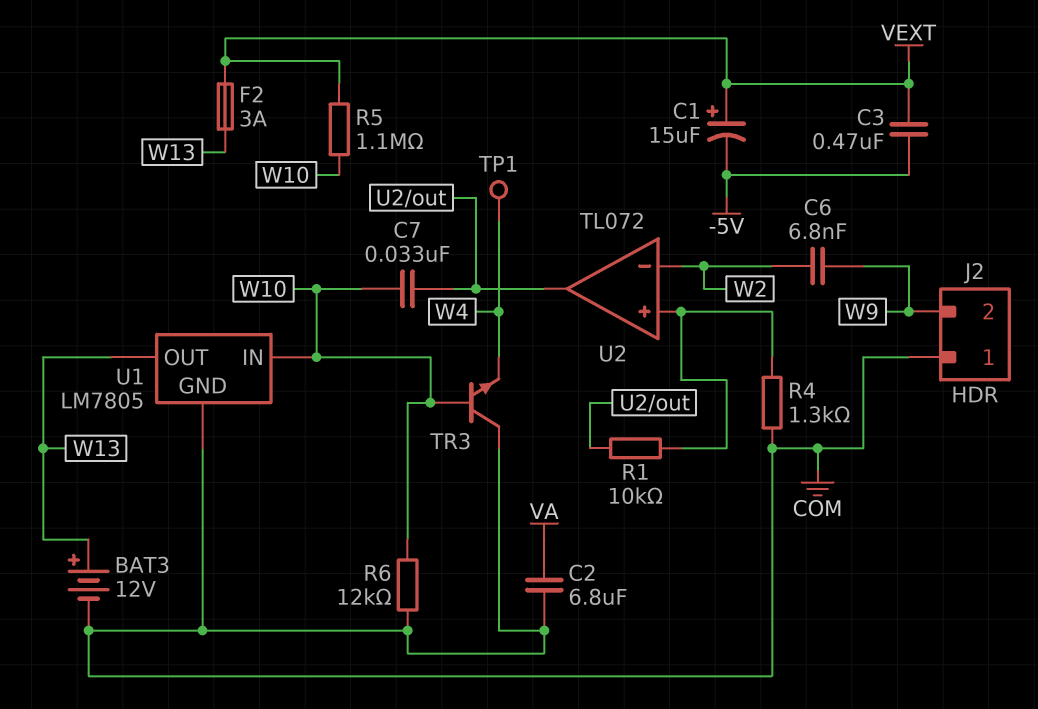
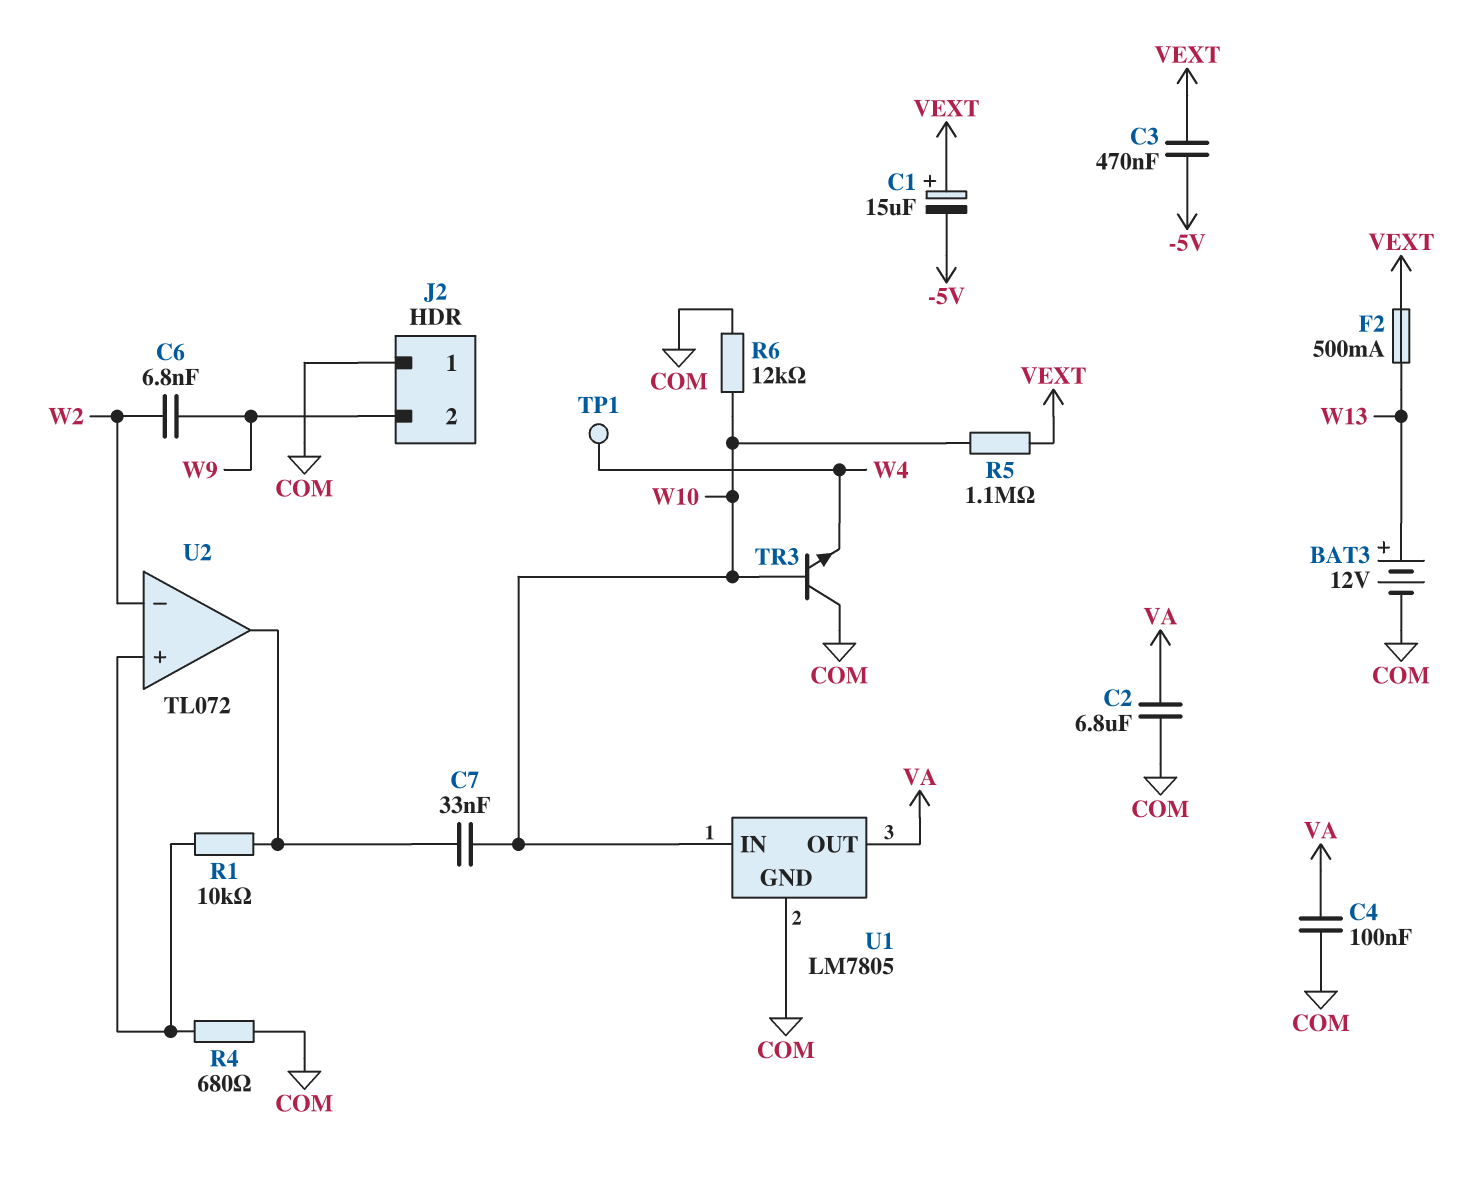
C4: none -> 100nF (COM, VA)
F2: 3A (VEXT, W13) -> 500mA (VEXT, W13)
R4: 1.3k (COM, U2/in+) -> 680 (COM, U2/in+)
U1 pin OUT: W13 -> VA

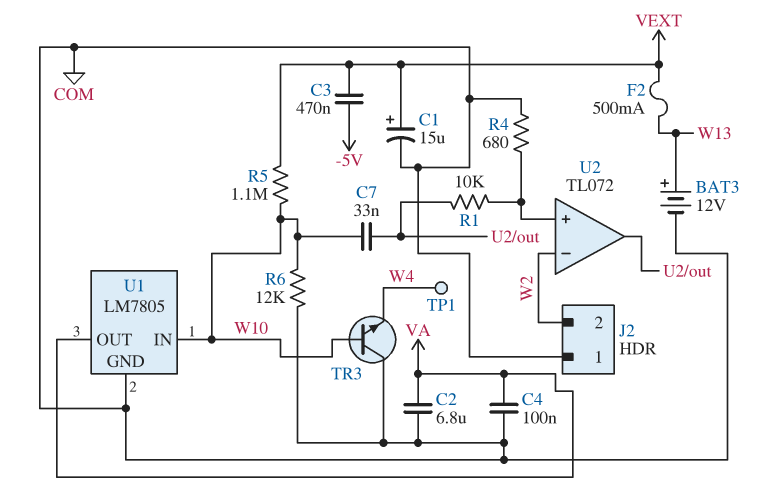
C1: 15uF (plus VEXT, minus -5V) -> 15uF (plus VEXT, minus COM)
C6: 6.8nF (W2, W9) -> none
J2 pin 2: W9 -> W2

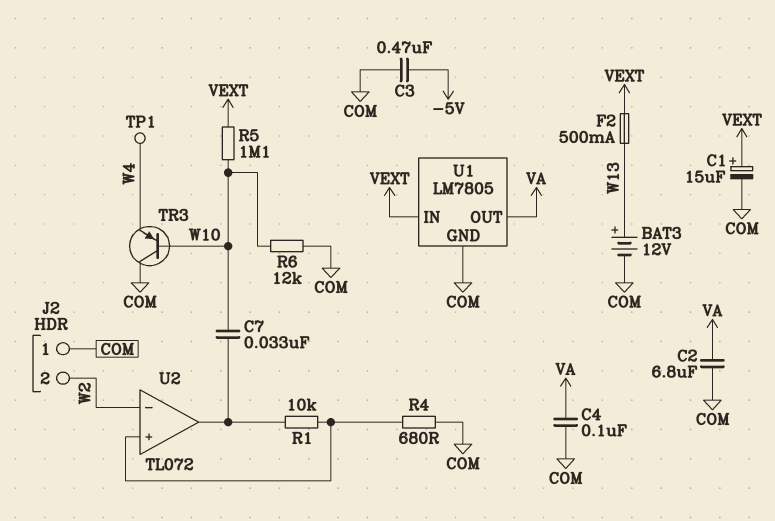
C3: 470nF (-5V, VEXT) -> 470nF (-5V, COM)
TR3: NPN (B W10, C COM, E W4) -> PNP (B W10, C COM, E W4)
U1 pin IN: W10 -> VEXT

